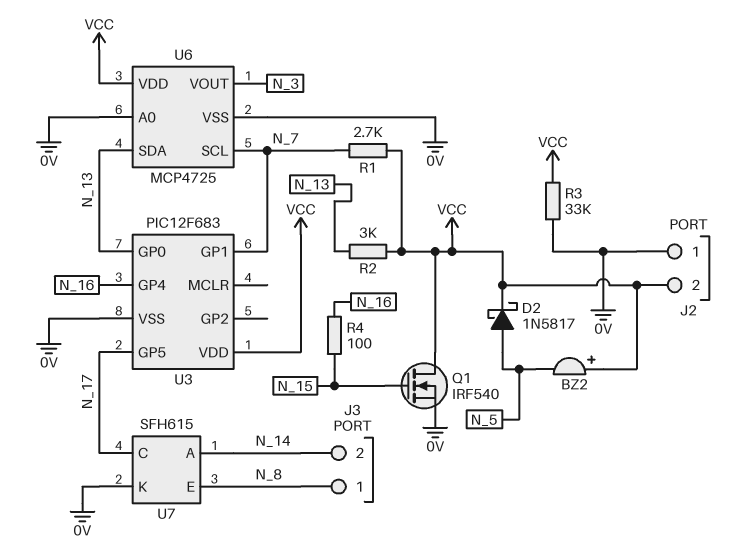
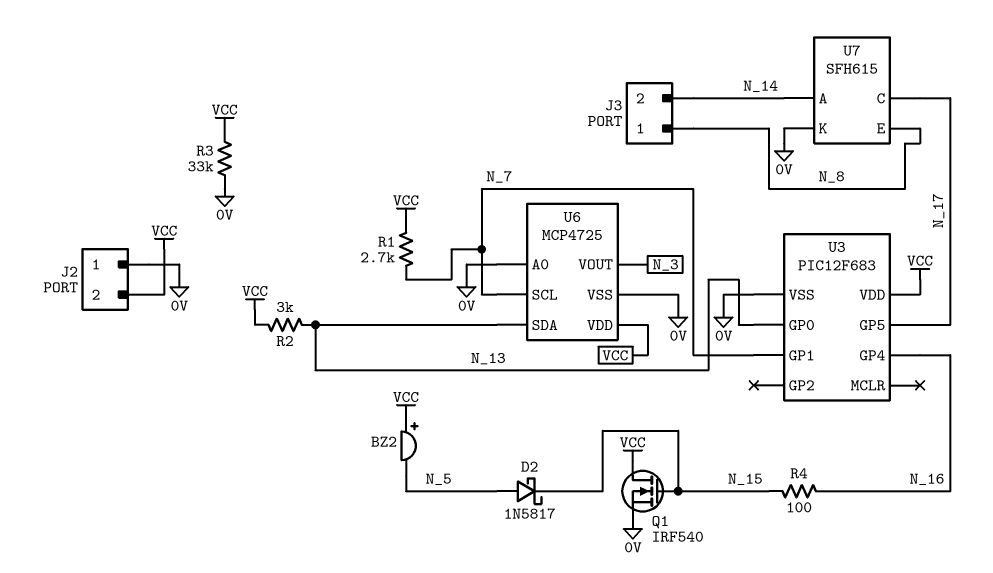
D2: schottky 1N5817 (A N_5, K VCC) -> schottky 1N5817 (A N_5, K N_15)

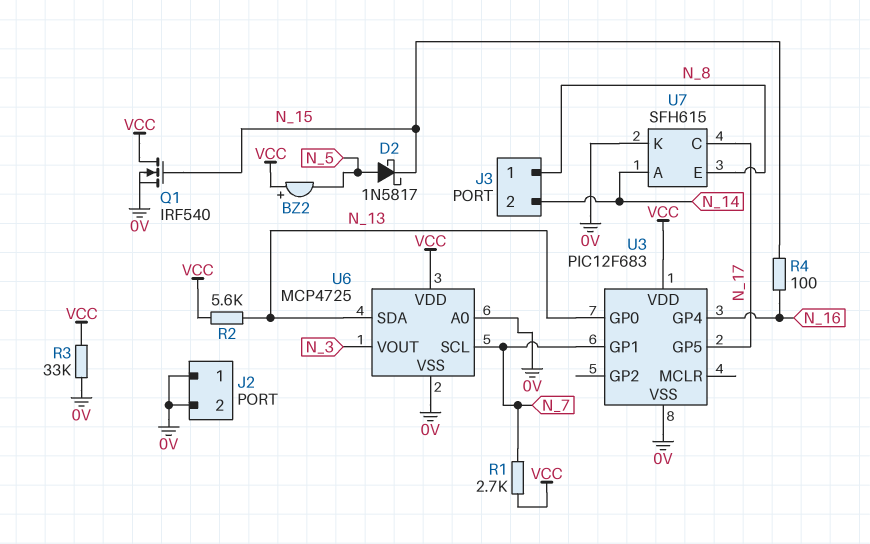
J2 pin 2: VCC -> 0V
R2: 3k (N_13, VCC) -> 5.6k (N_13, VCC)

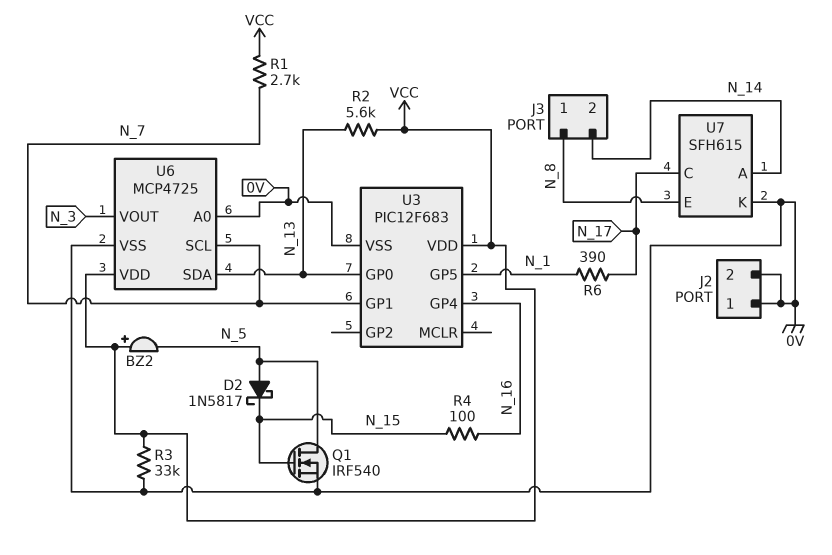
Q1: NMOS IRF540 (G N_15, D VCC, S 0V) -> NMOS IRF540 (G N_15, D N_5, S 0V)
R6: none -> 390 (N_1, N_17)
U3 pin GP5: N_17 -> N_1

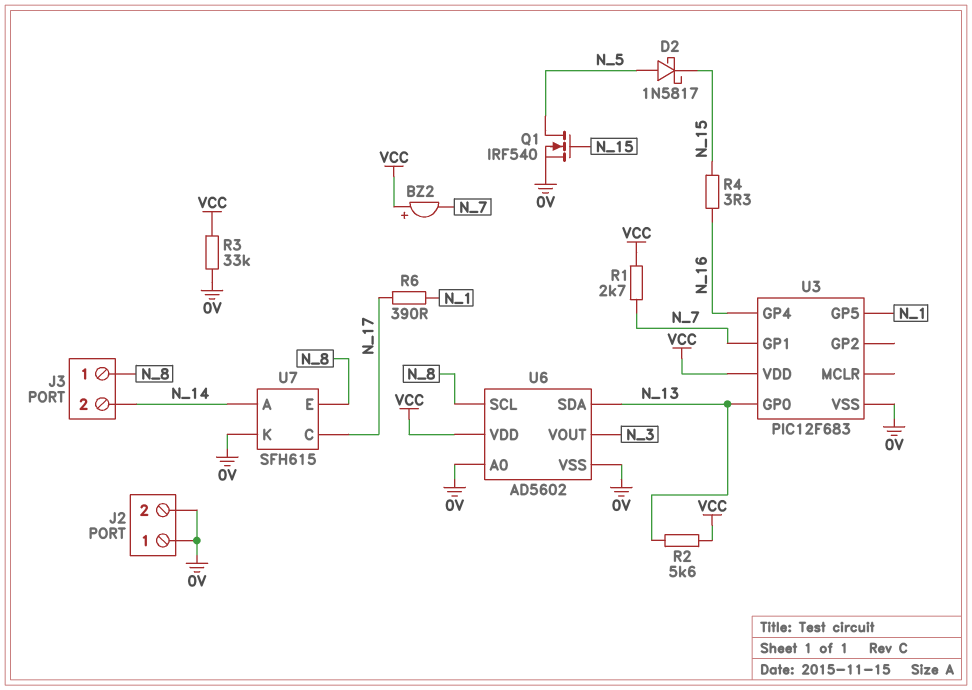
BZ2: buzzer (plus VCC, minus N_5) -> buzzer (plus VCC, minus N_7)
R4: 100 (N_15, N_16) -> 3.3 (N_15, N_16)
U6: MCP4725 -> AD5602
U6 pin SCL: N_7 -> N_8

